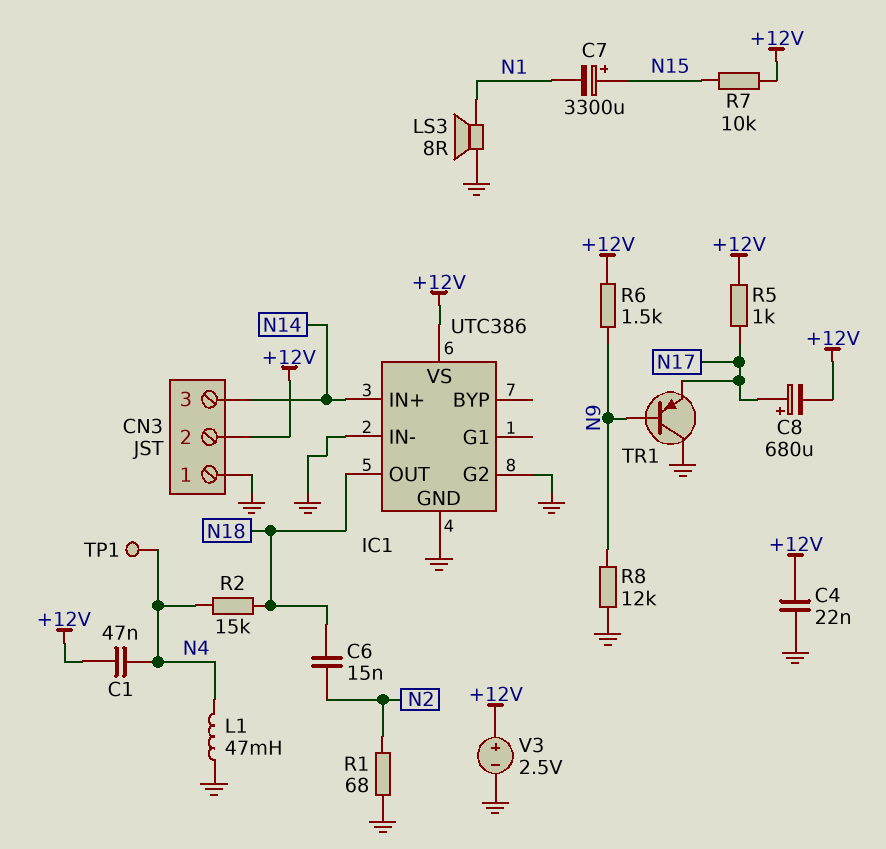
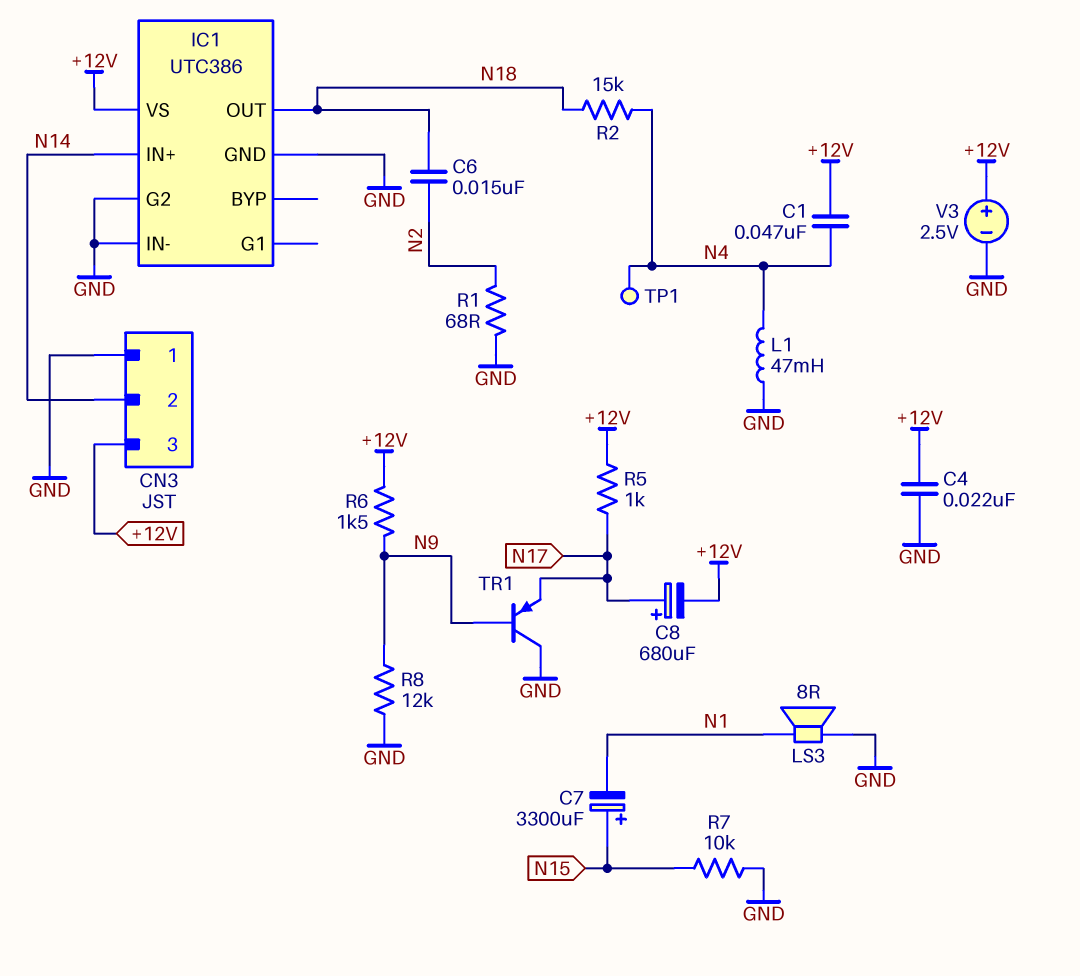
CN3 pin 2: +12V -> N14
CN3 pin 3: N14 -> +12V
R7: 10k (+12V, N15) -> 10k (GND, N15)

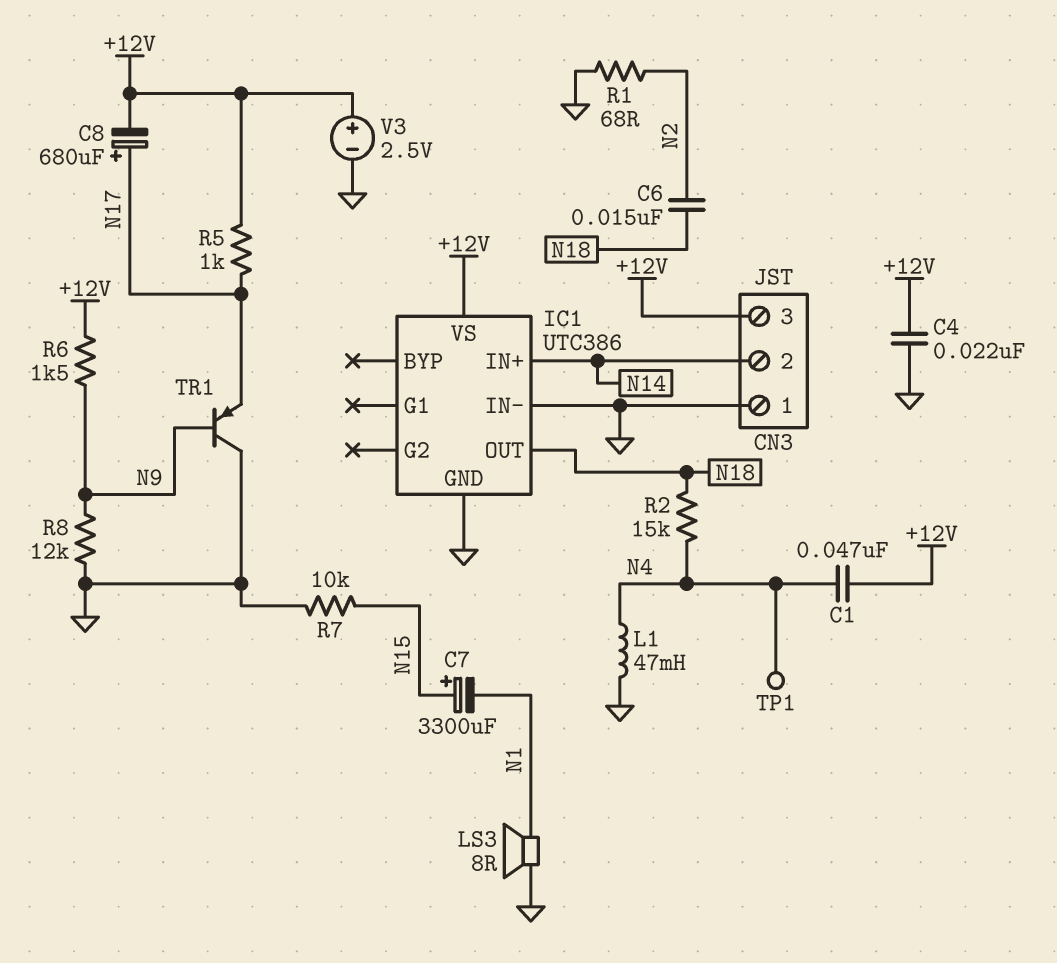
IC1 pin G2: GND -> none

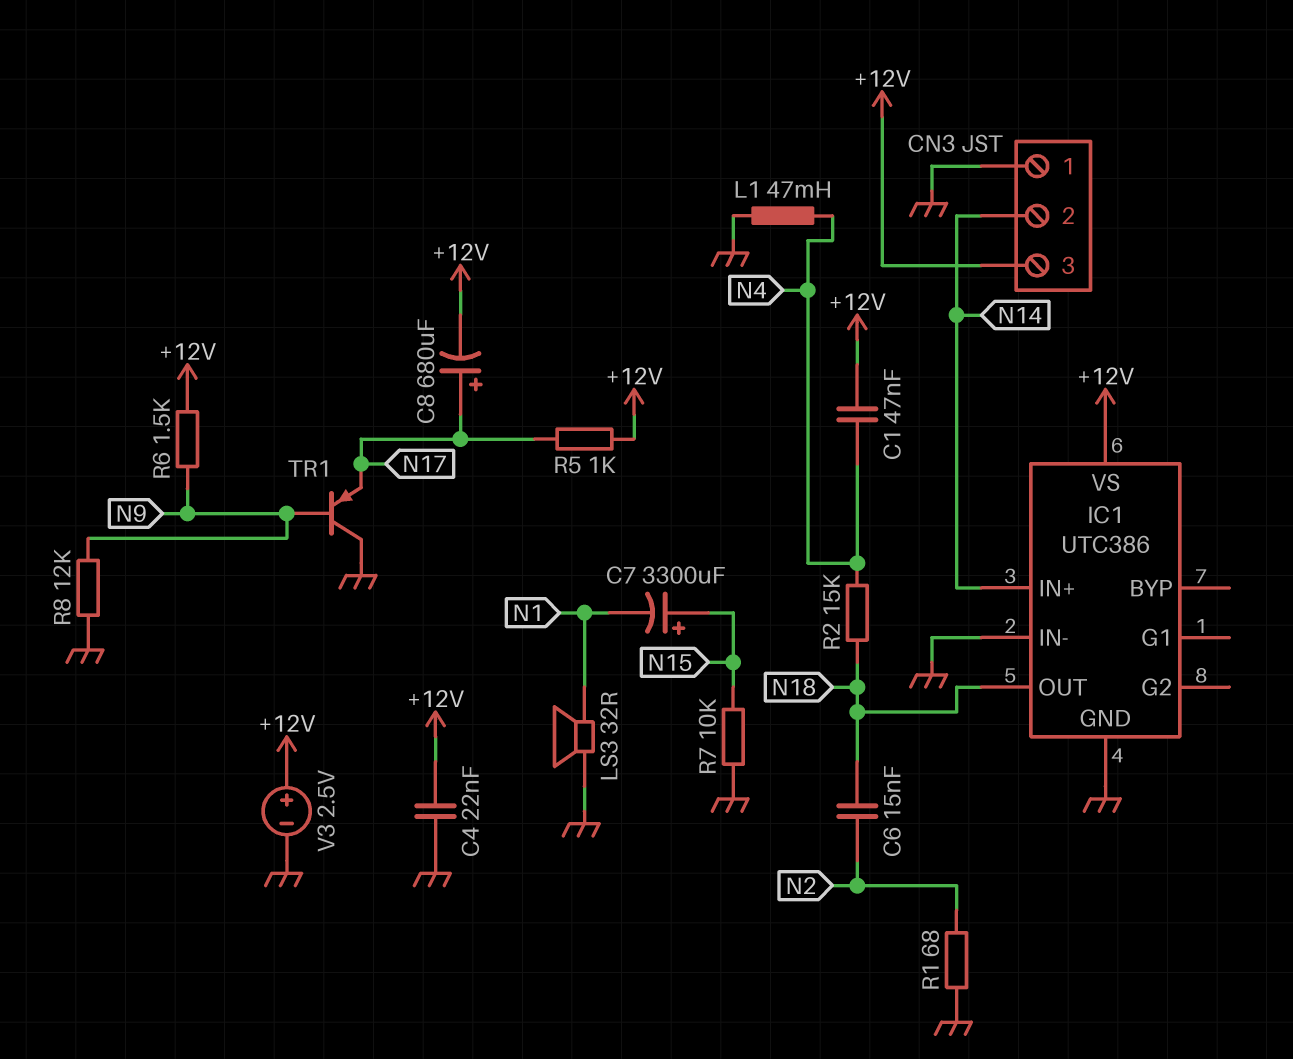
LS3: speaker 8R (GND, N1) -> speaker 32R (GND, N1)
TP1: test point (N4) -> none

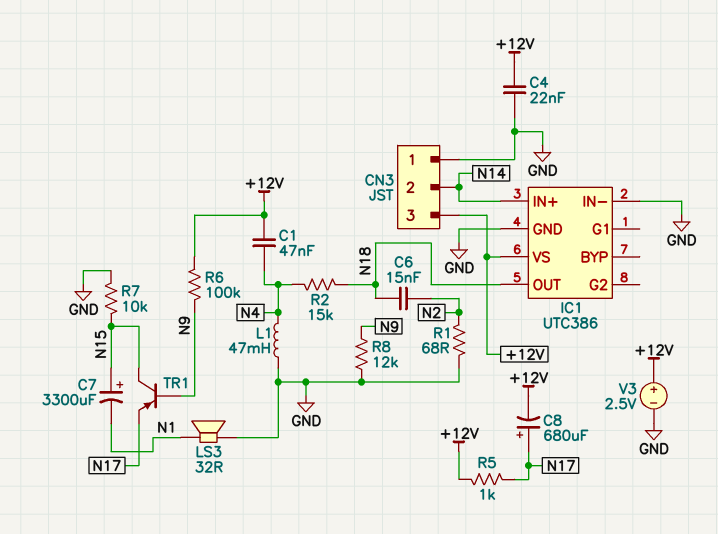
R6: 1.5k (+12V, N9) -> 100k (+12V, N9)
TR1: PNP (B N9, C GND, E N17) -> PNP (B N9, C N15, E N17)

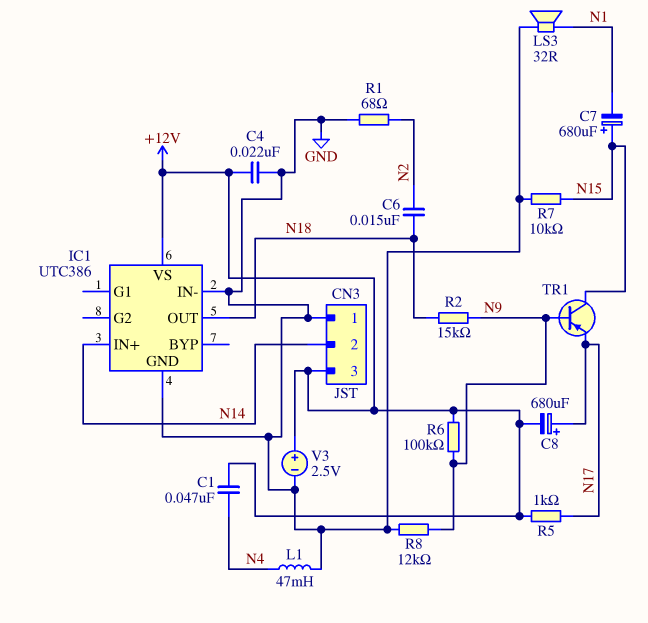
C7: 3300uF (plus N15, minus N1) -> 680uF (plus N15, minus N1)
R2: 15k (N4, N18) -> 15k (N9, N18)

